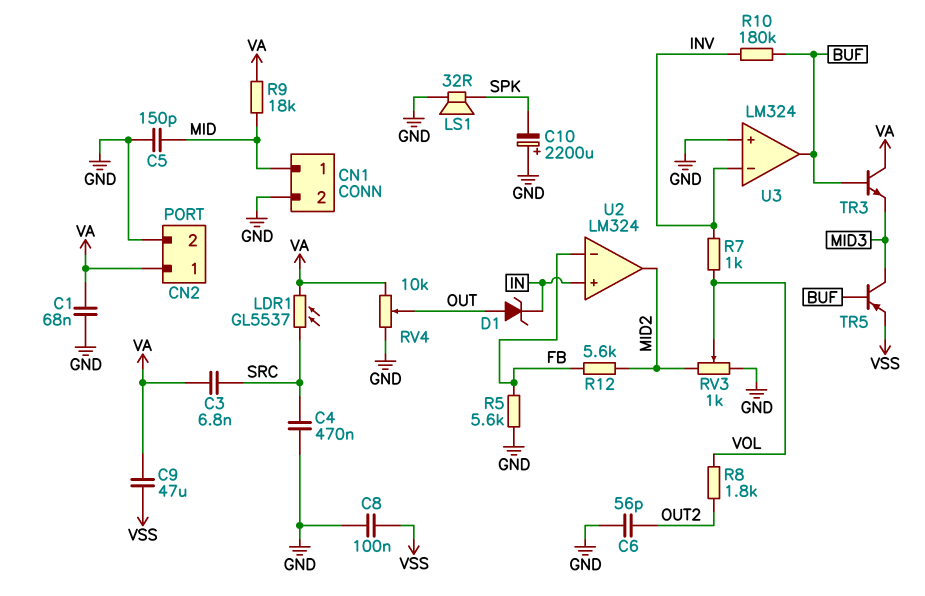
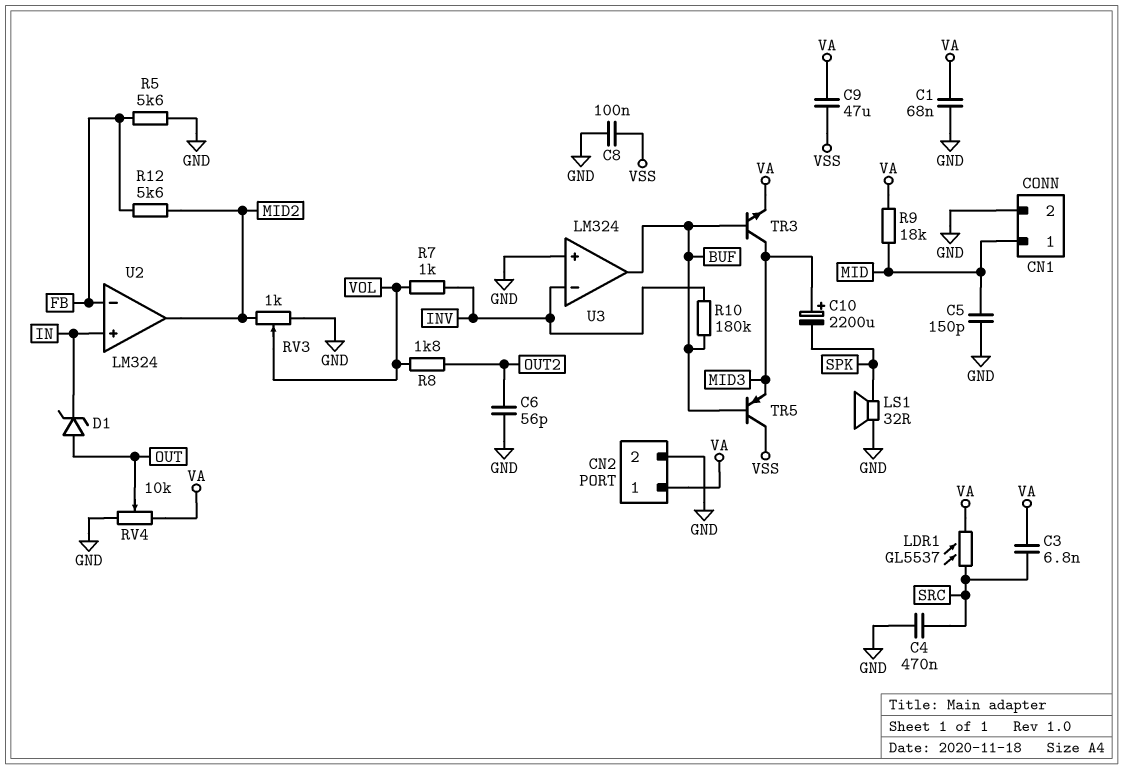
C10: 2200uF (plus GND, minus SPK) -> 2200uF (plus MID3, minus SPK)
TR3: NPN (B BUF, C VA, E MID3) -> NPN (B BUF, C MID3, E VA)
TR5: PNP (B BUF, C MID3, E VSS) -> PNP (B BUF, C VSS, E MID3)

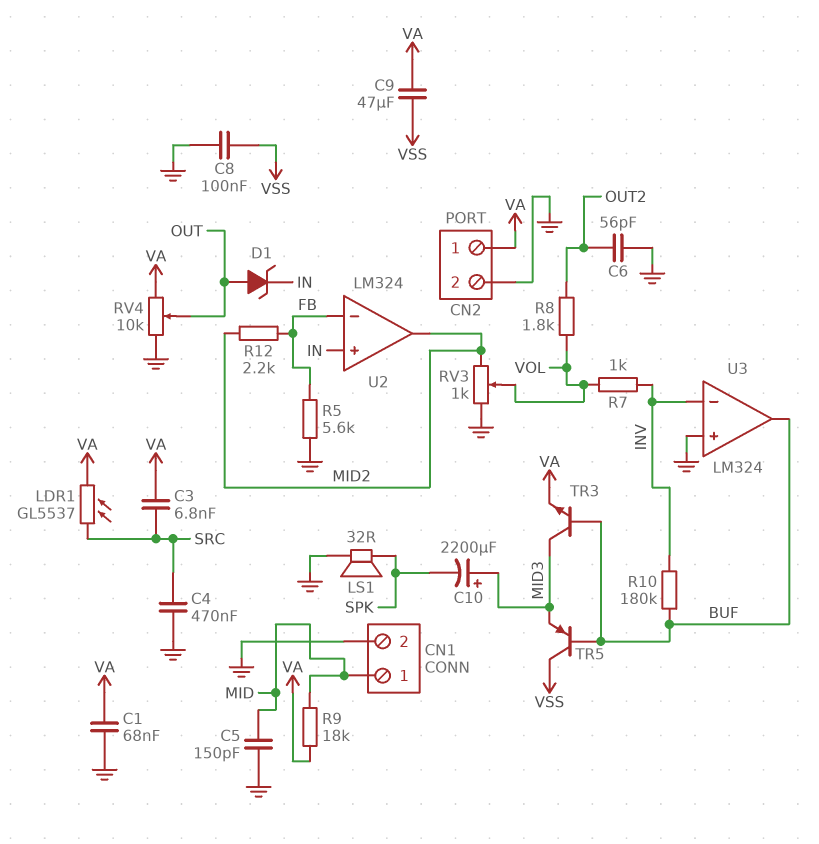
R12: 5.6k (FB, MID2) -> 2.2k (FB, MID2)

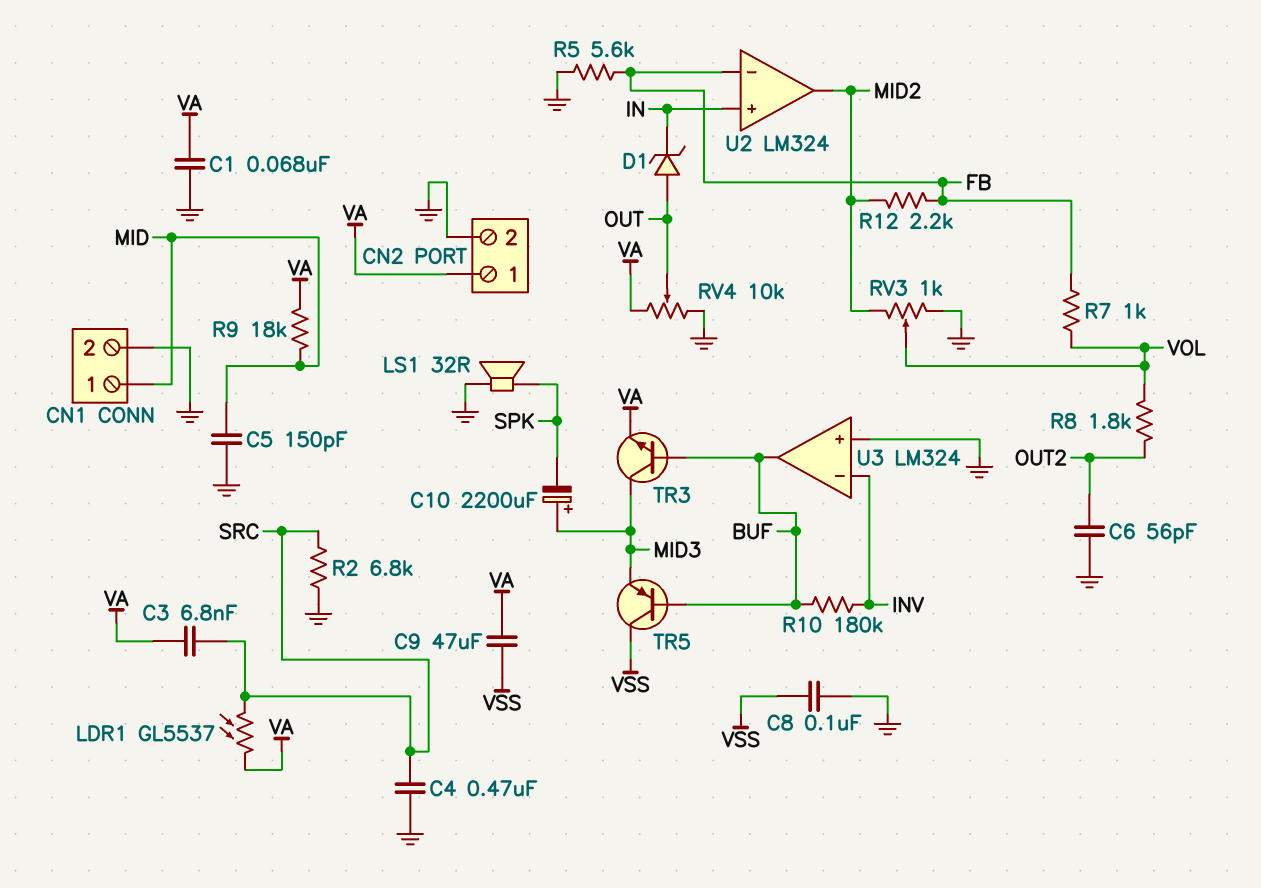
R2: none -> 6.8k (GND, SRC)
R7: 1k (INV, VOL) -> 1k (FB, VOL)

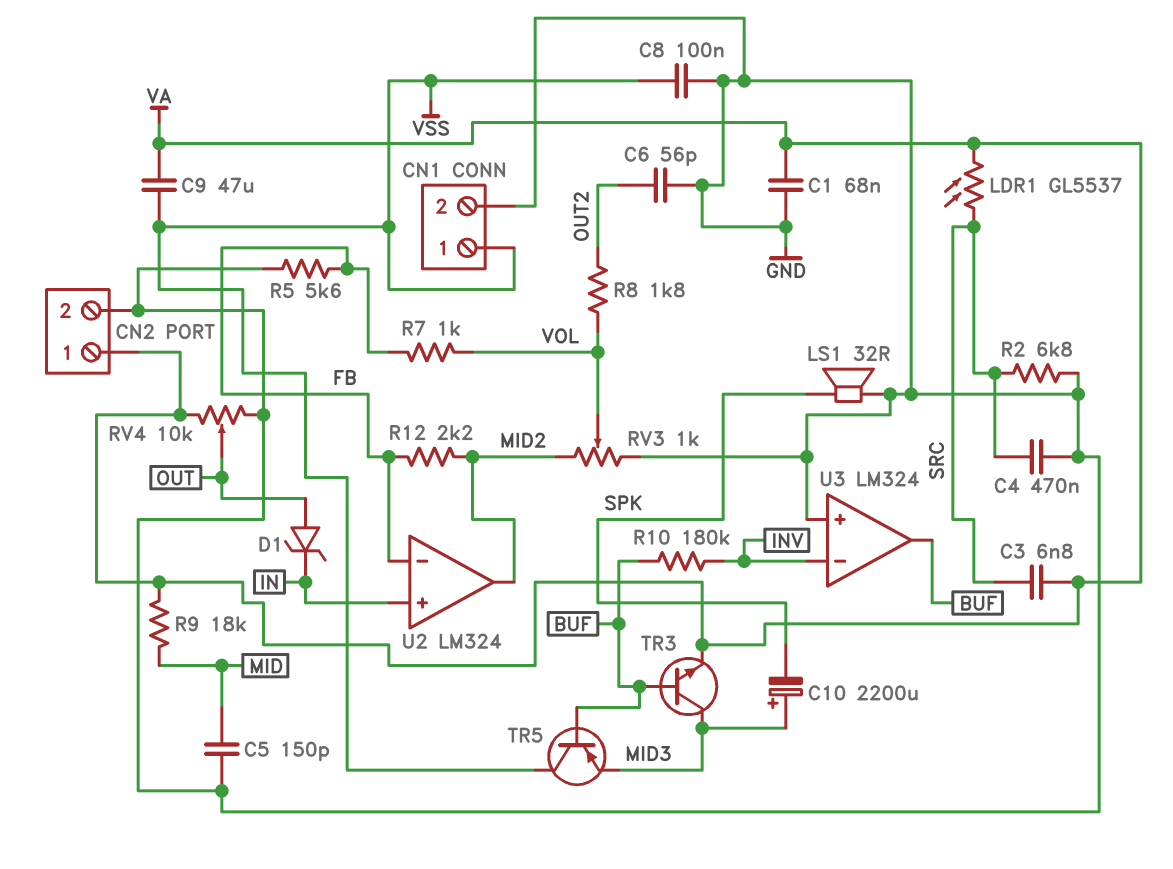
CN1 pin 1: MID -> VSS

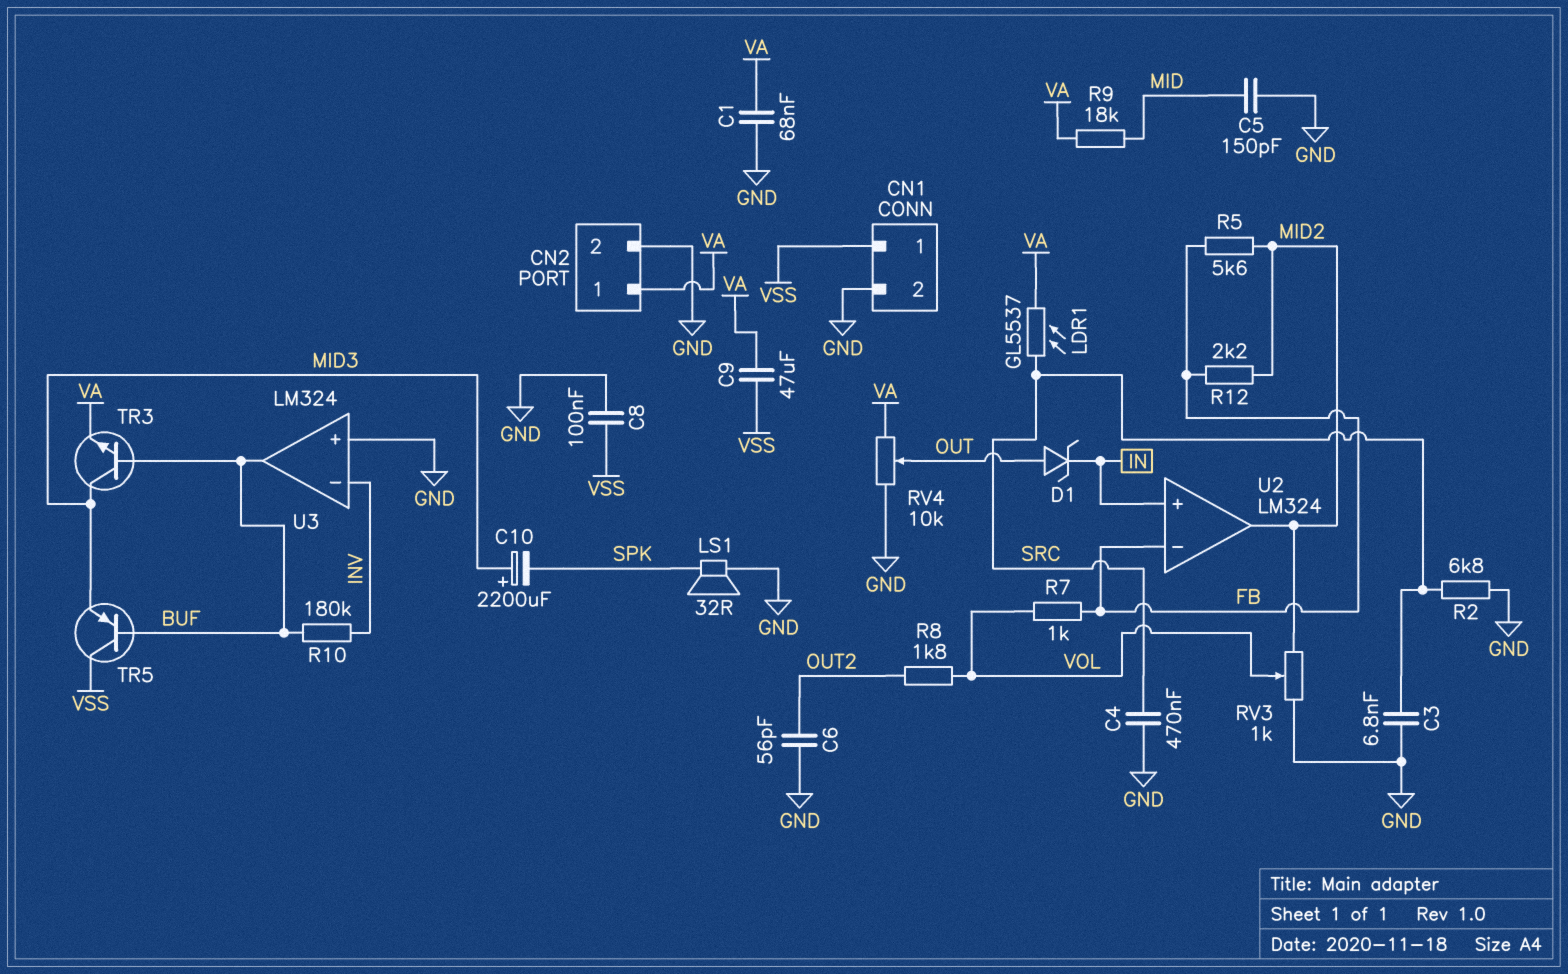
C3: 6.8nF (SRC, VA) -> 6.8nF (GND, SRC)
R5: 5.6k (FB, GND) -> 5.6k (FB, MID2)

